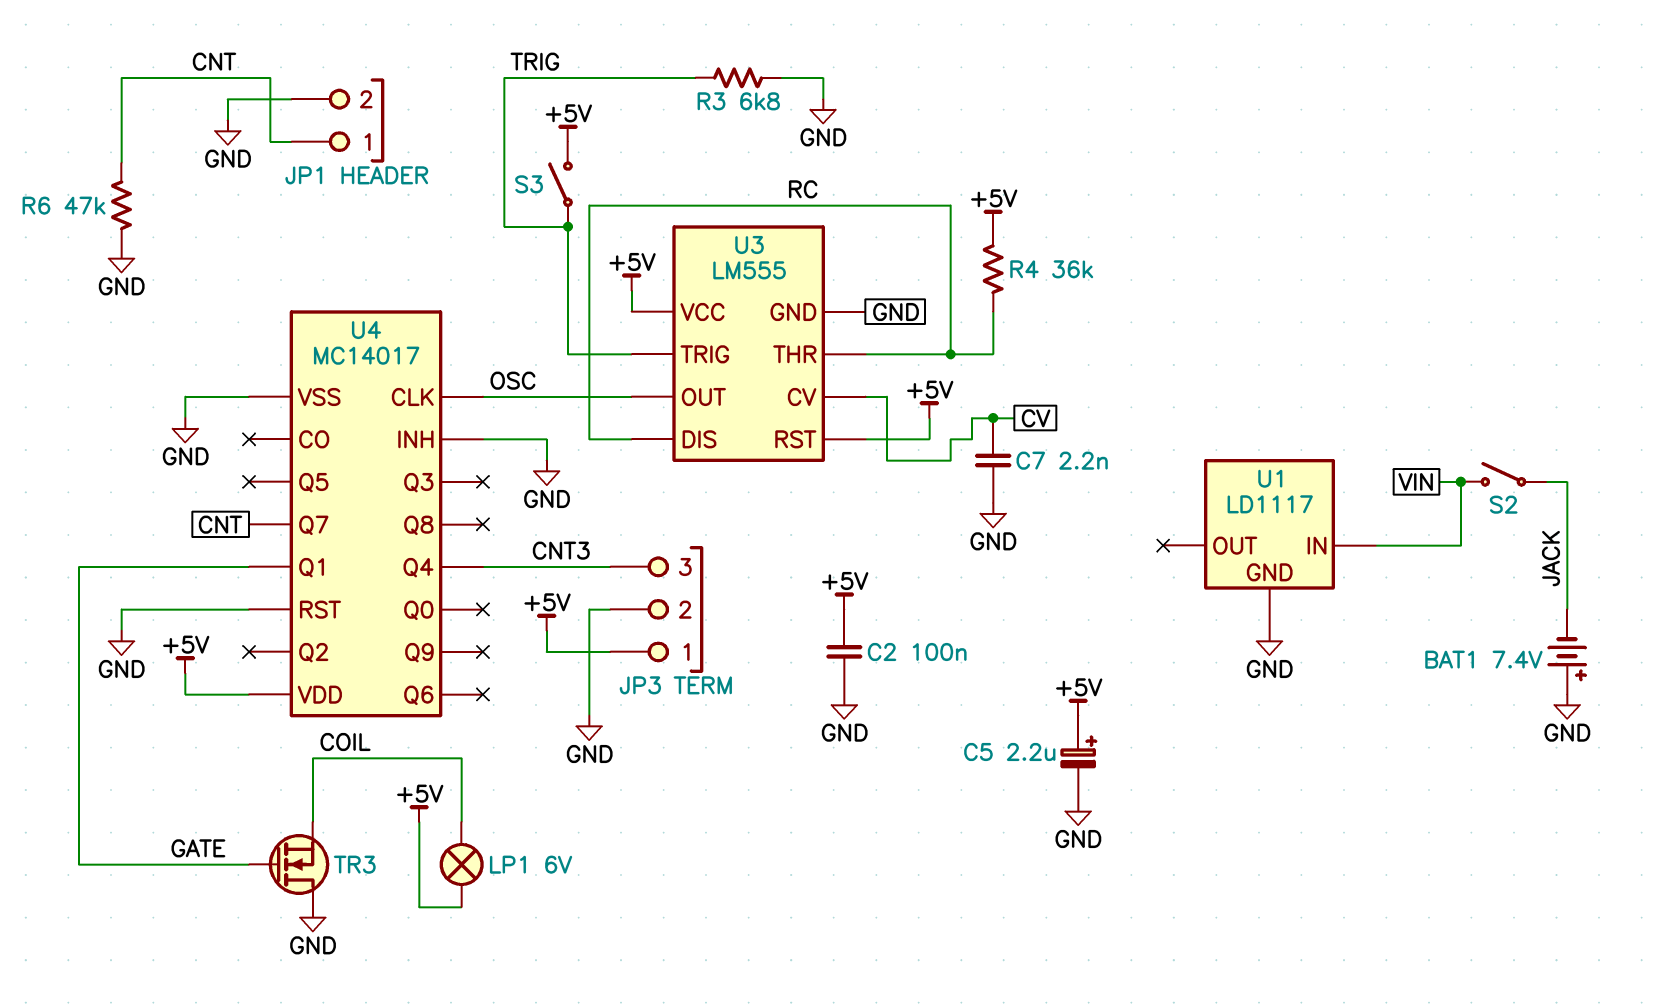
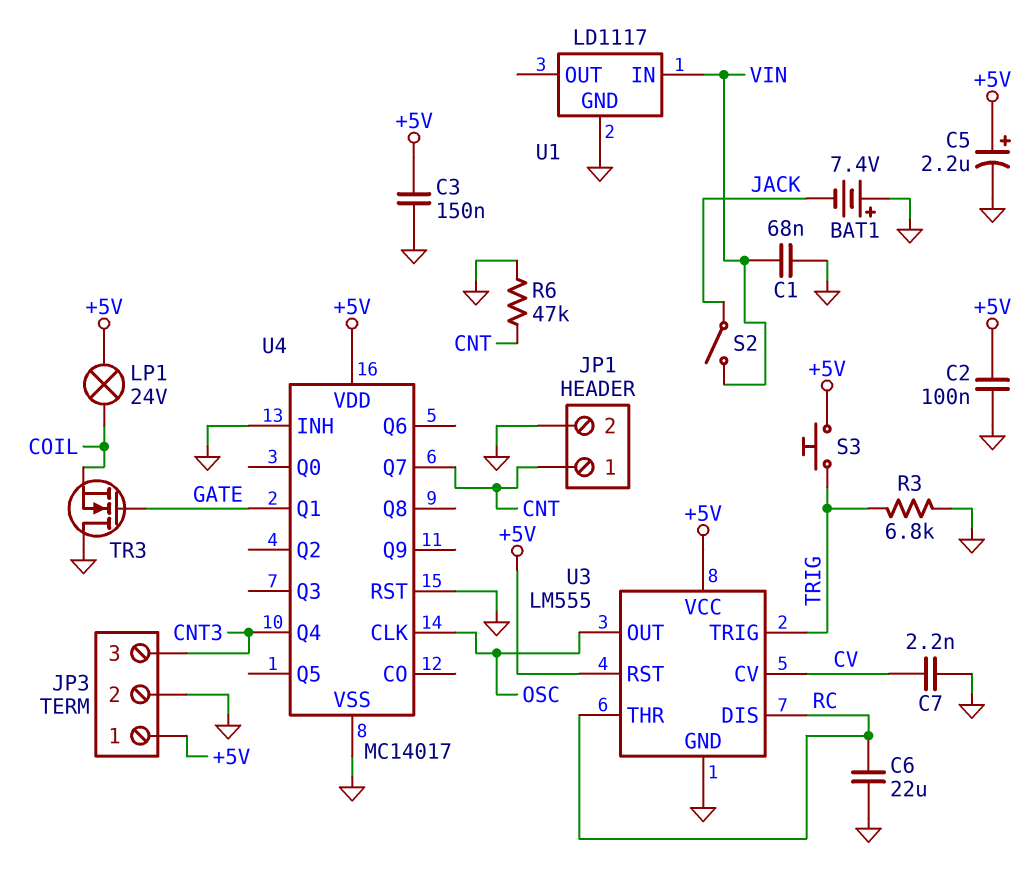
C1: none -> 68nF (GND, VIN)
C3: none -> 150nF (+5V, GND)
C6: none -> 22uF (GND, RC)
LP1: lamp 6V (+5V, COIL) -> lamp 24V (+5V, COIL)
R4: 36k (+5V, RC) -> none
S3: switch (+5V, TRIG) -> button (+5V, TRIG)

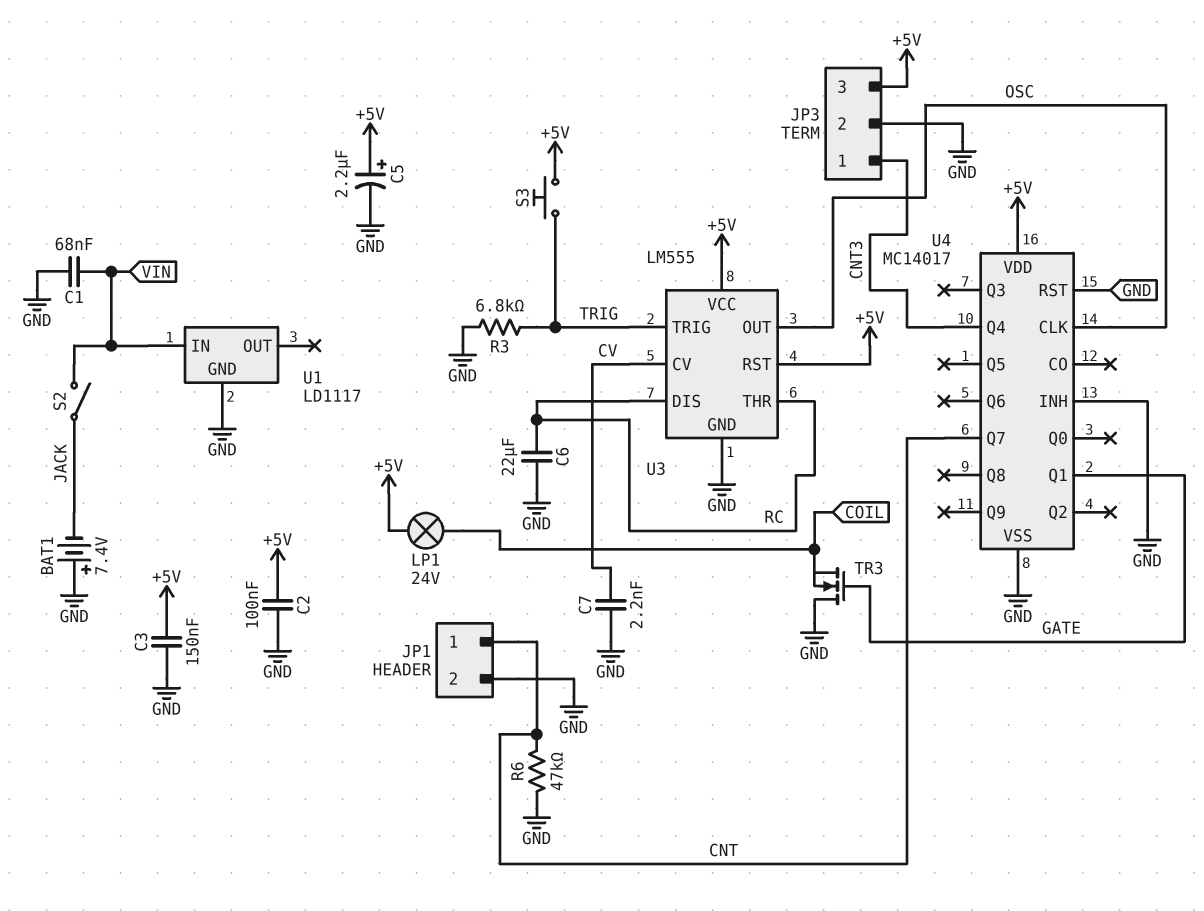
JP3 pin 1: +5V -> CNT3
JP3 pin 3: CNT3 -> +5V

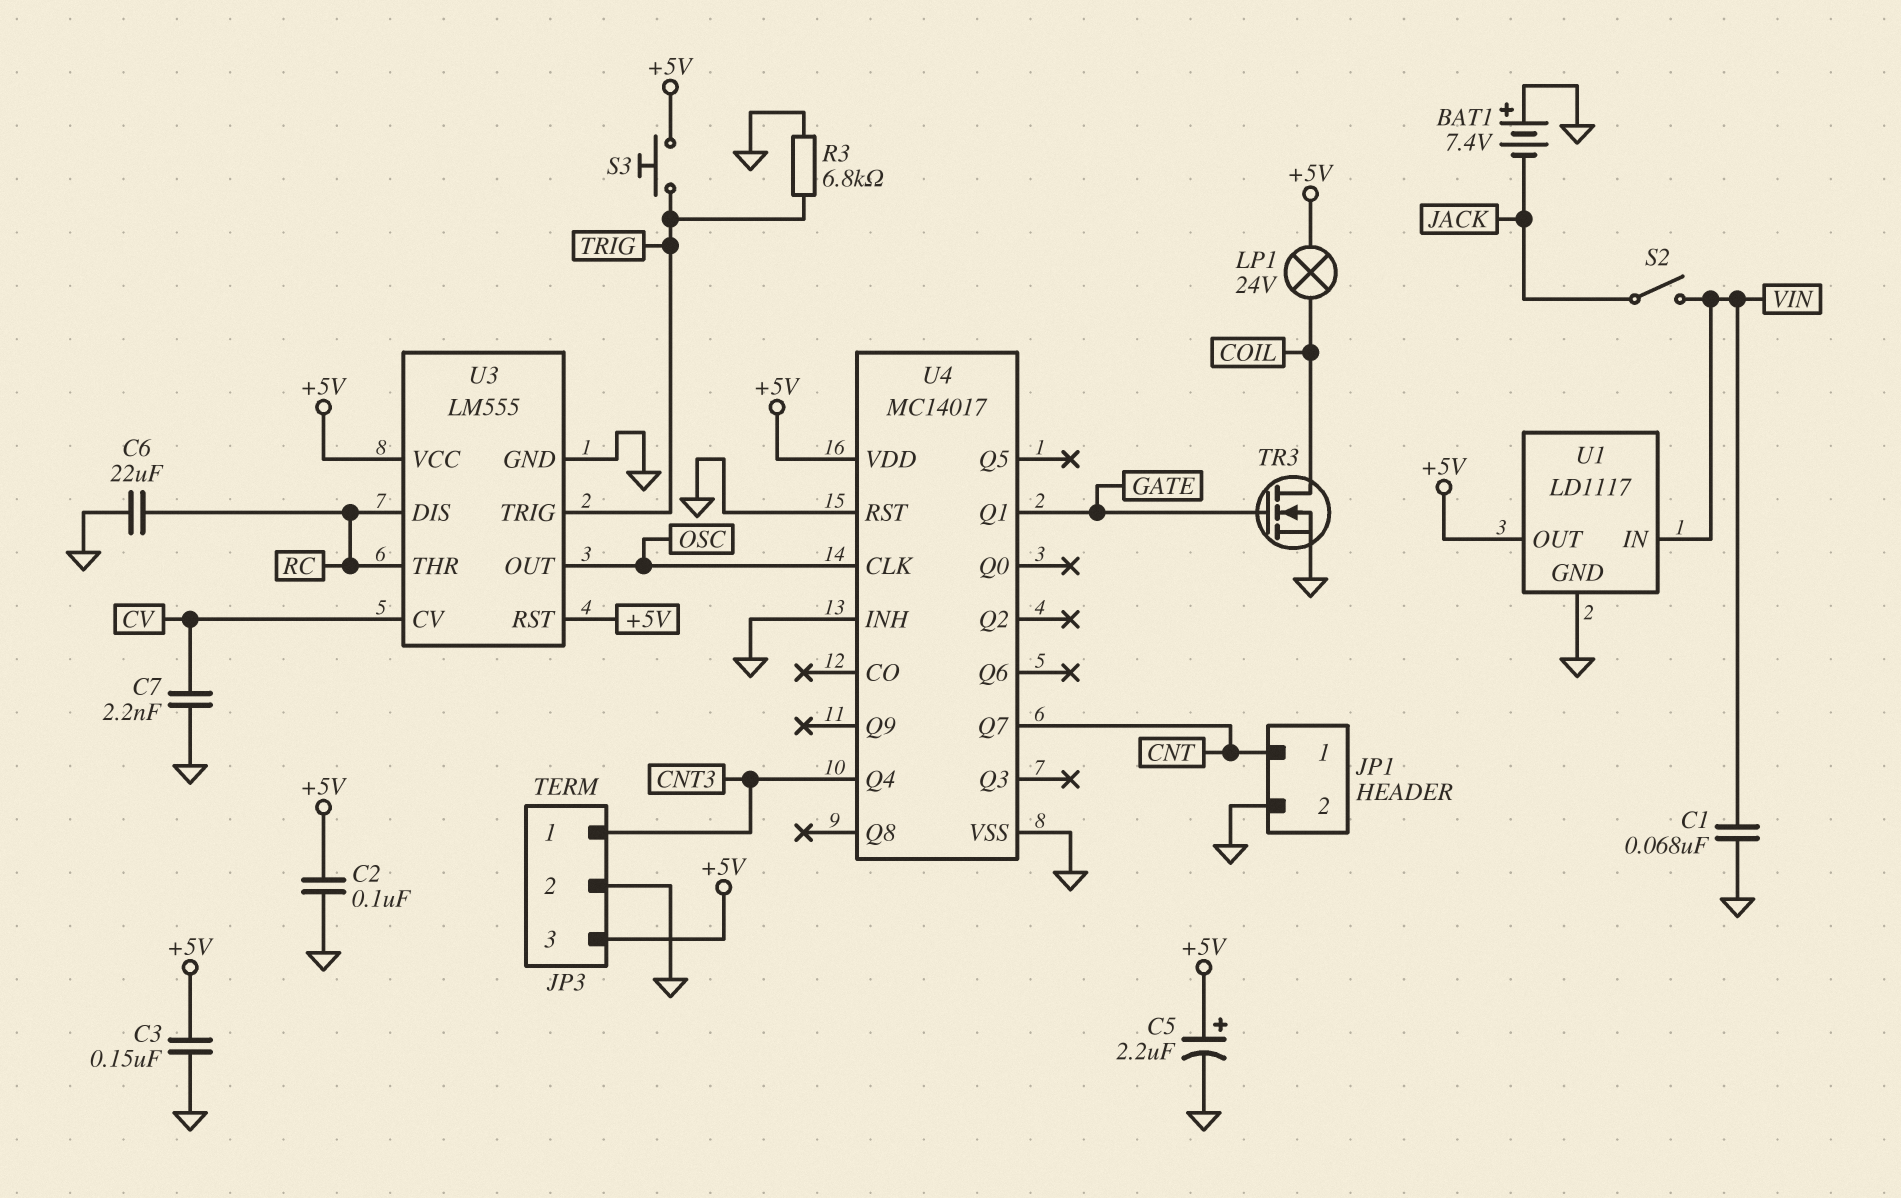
R6: 47k (CNT, GND) -> none
TR3: NMOS (G GATE, D GND, S COIL) -> NMOS (G GATE, D COIL, S GND)
U1 pin OUT: none -> +5V

